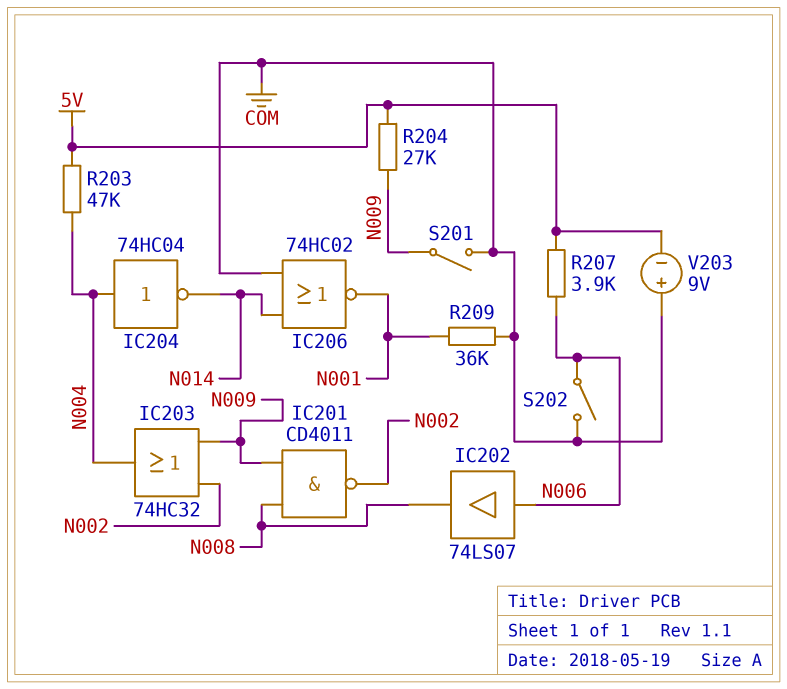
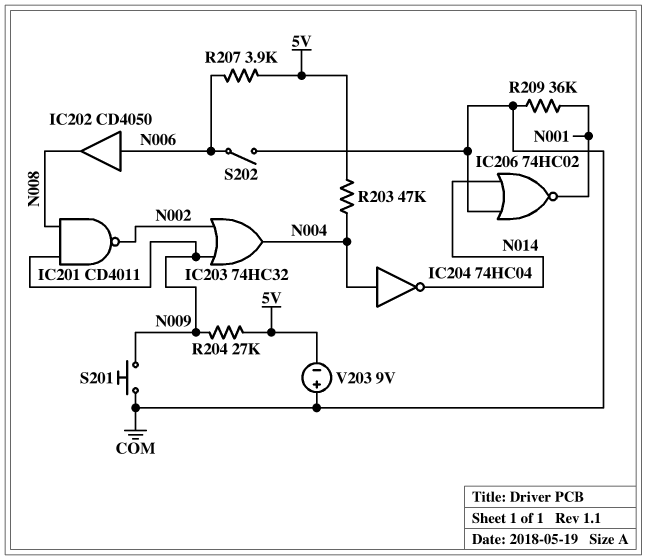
IC202: buffer 74LS07 (in N006, out N008) -> buffer CD4050 (in N006, out N008)
S201: switch (COM, N009) -> button (COM, N009)

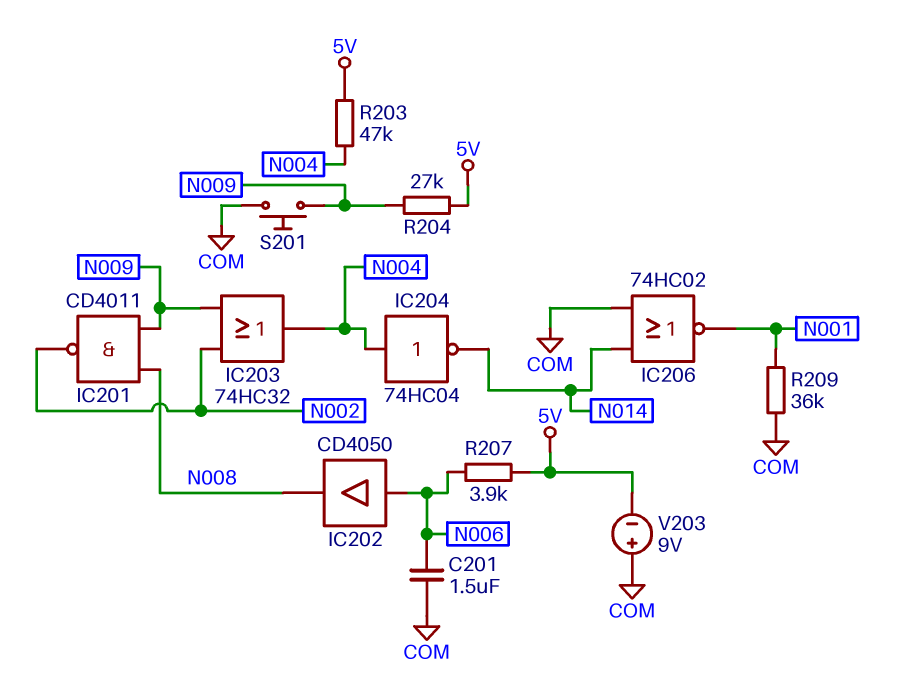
C201: none -> 1.5uF (COM, N006)
S202: switch (COM, N006) -> none

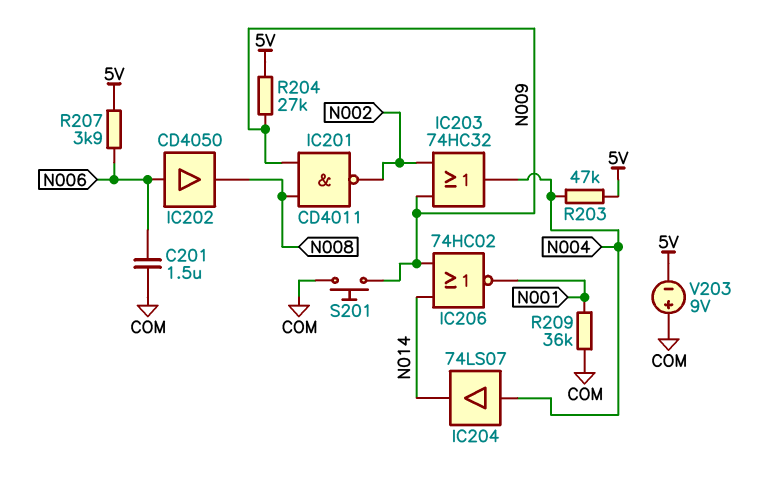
IC204: NOT 74HC04 (in N004, out N014) -> buffer 74LS07 (in N004, out N014)
IC206: NOR 74HC02 (in COM, in N014, out N001) -> NOR 74HC02 (in N009, in N014, out N001)

